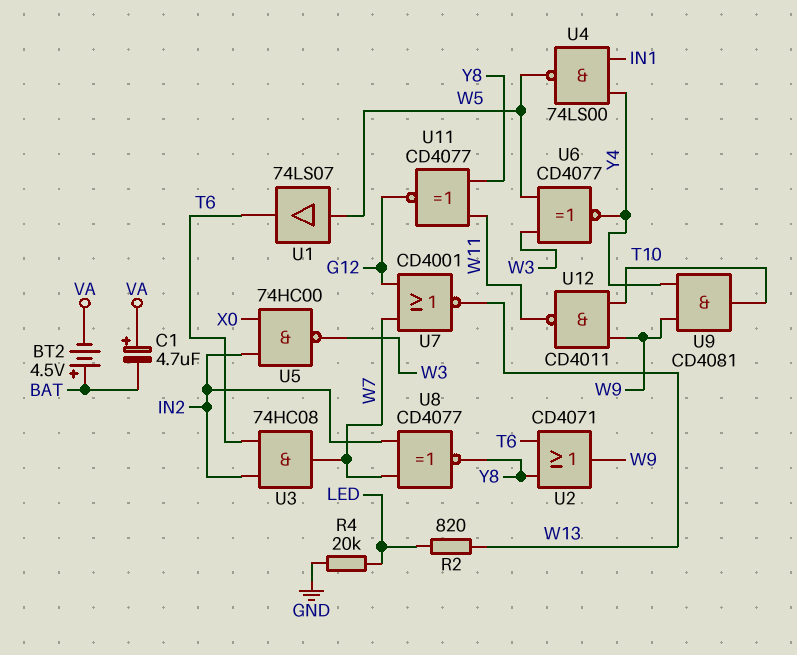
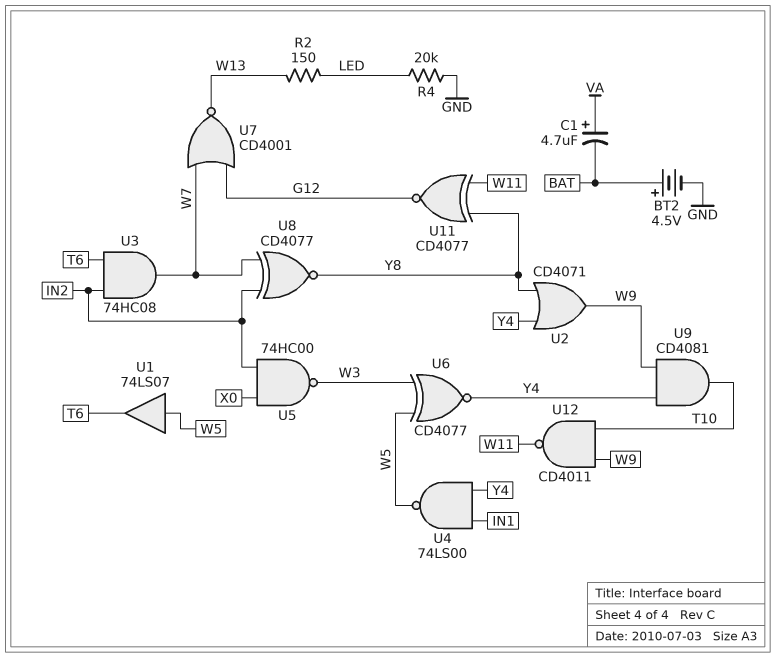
BT2: 4.5V (plus BAT, minus VA) -> 4.5V (plus BAT, minus GND)
R2: 820 (LED, W13) -> 150 (LED, W13)
U2: OR CD4071 (in T6, in Y8, out W9) -> OR CD4071 (in Y4, in Y8, out W9)

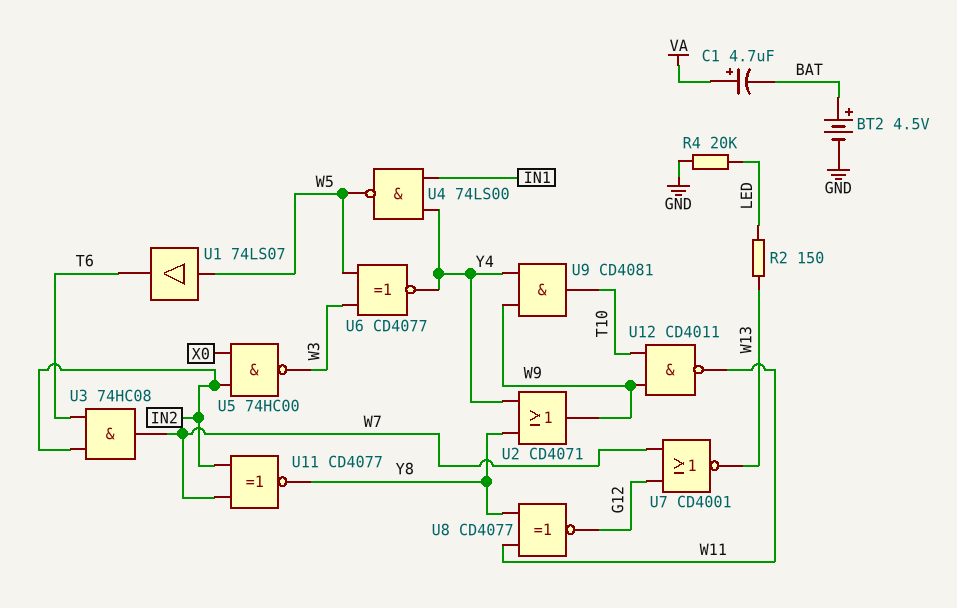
U8: XNOR CD4077 (in IN2, in W7, out Y8) -> XNOR CD4077 (in W11, in Y8, out G12)
U11: XNOR CD4077 (in W11, in Y8, out G12) -> XNOR CD4077 (in IN2, in W7, out Y8)

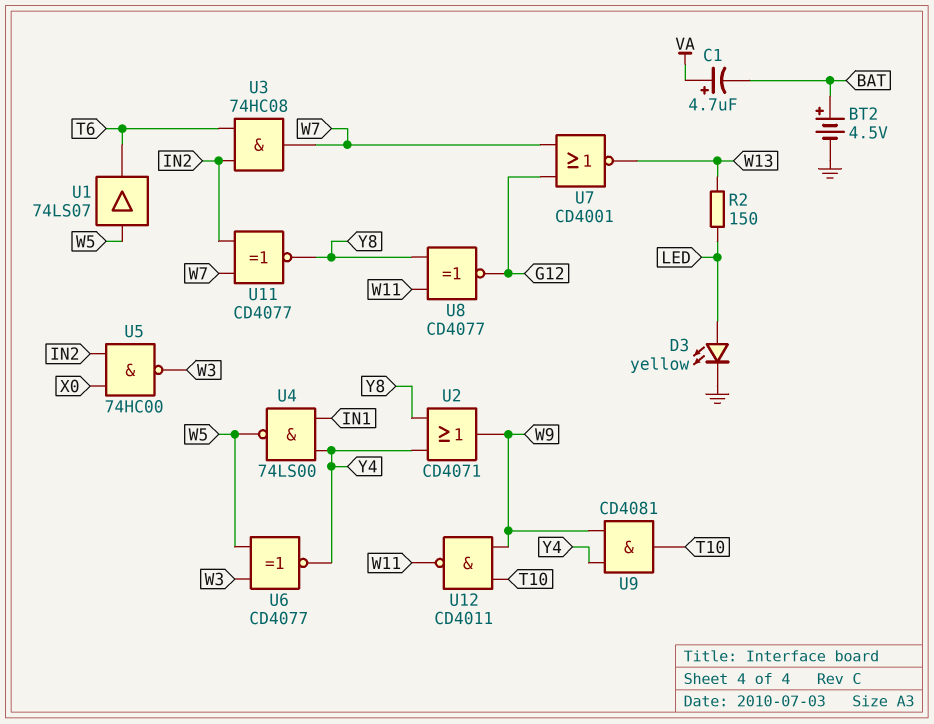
D3: none -> LED yellow (A LED, K GND)
R4: 20k (GND, LED) -> none

